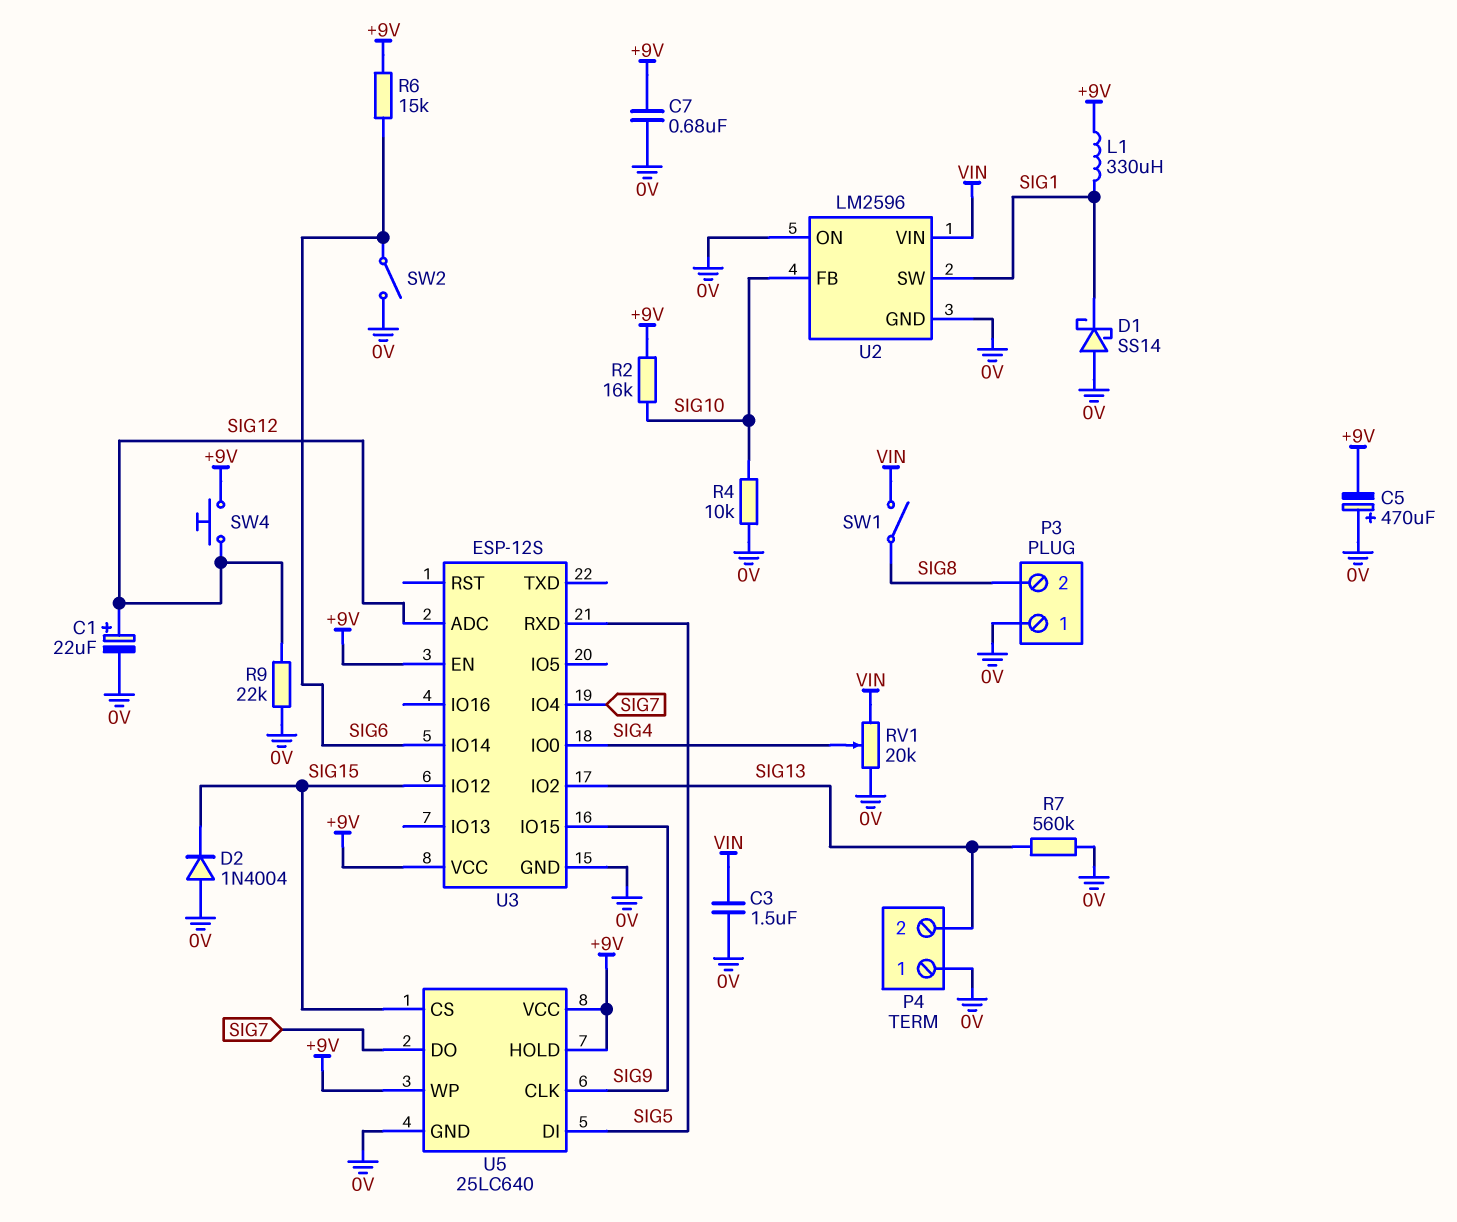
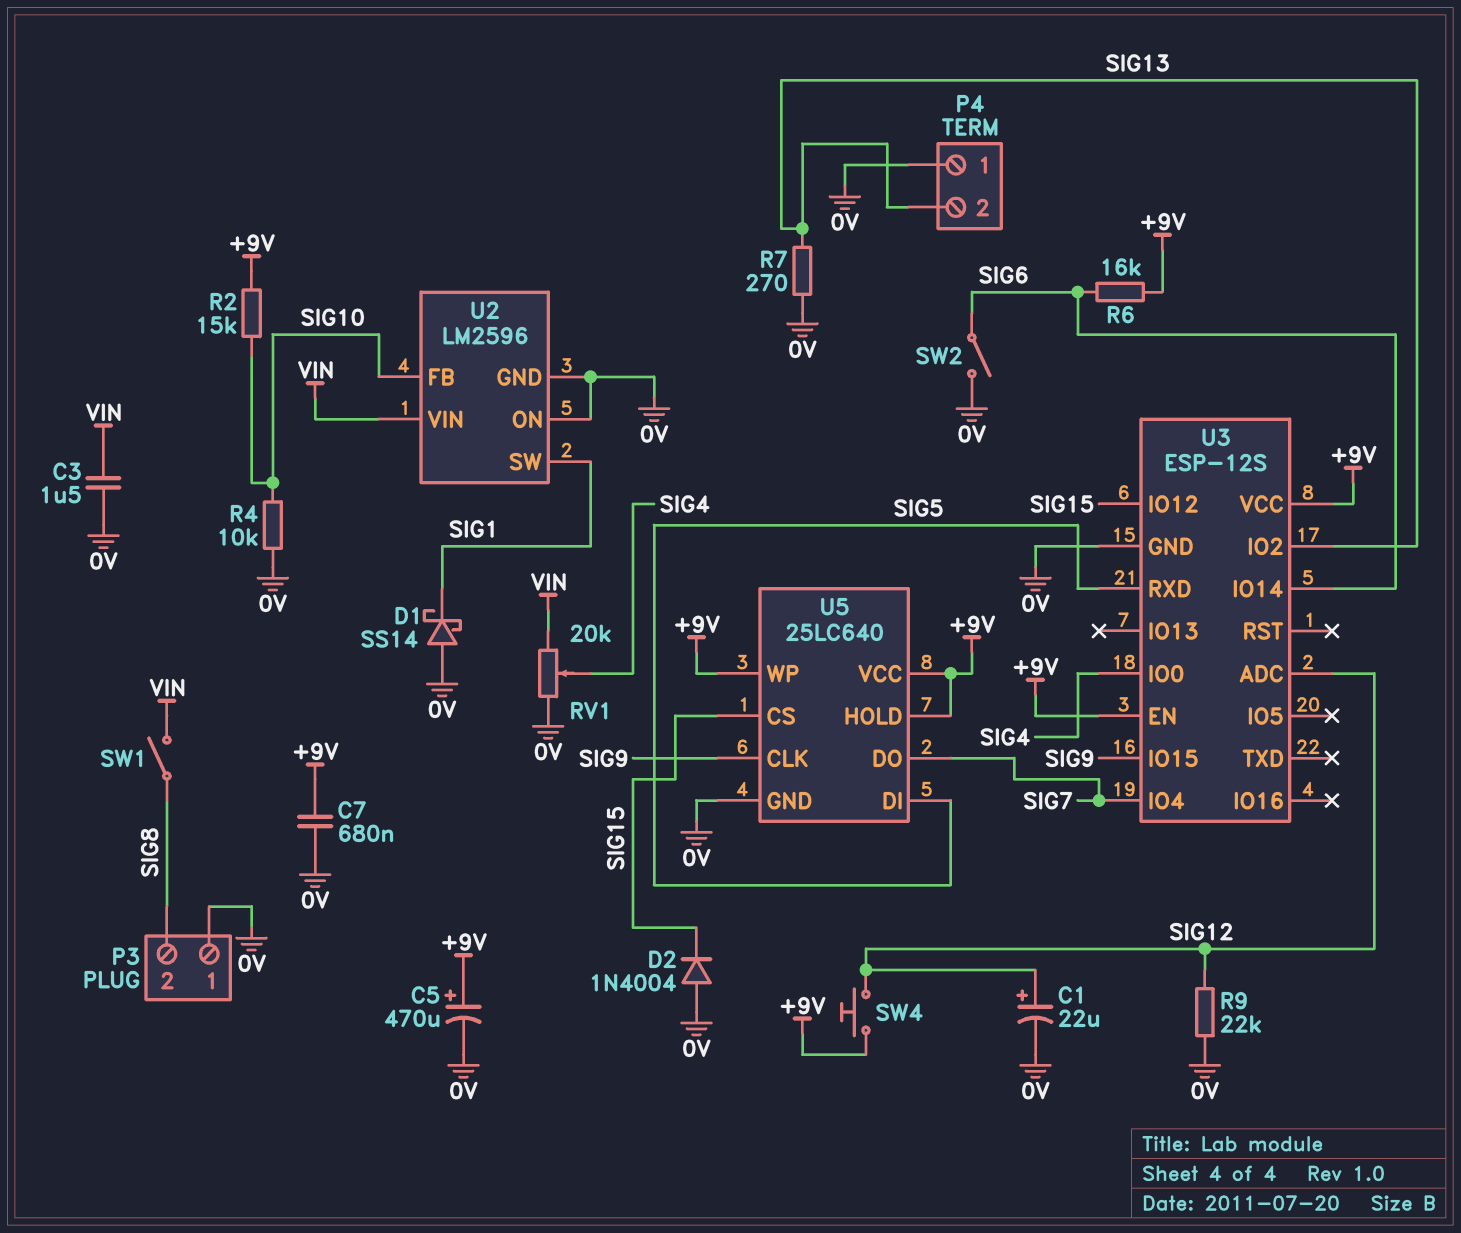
C5: 470uF (plus 0V, minus +9V) -> 470uF (plus +9V, minus 0V)
L1: 330uH (+9V, SIG1) -> none
R2: 16k (+9V, SIG10) -> 15k (+9V, SIG10)
R6: 15k (+9V, SIG6) -> 16k (+9V, SIG6)
R7: 560k (0V, SIG13) -> 270 (0V, SIG13)

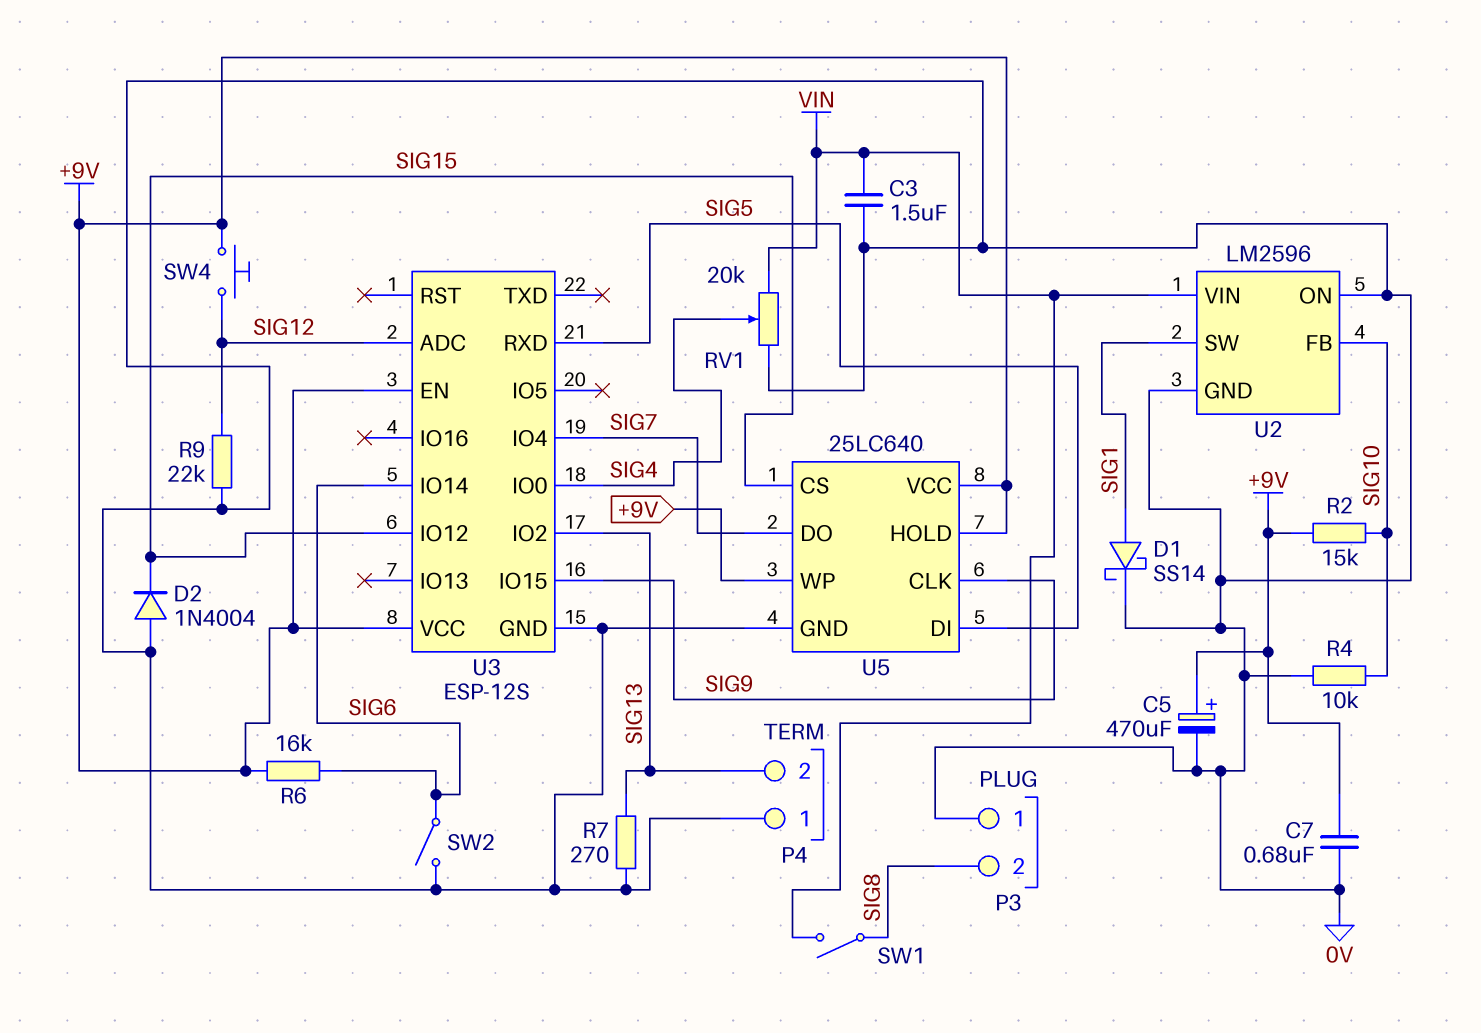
C1: 22uF (plus SIG12, minus 0V) -> none
D1: schottky SS14 (A 0V, K SIG1) -> schottky SS14 (A SIG1, K 0V)

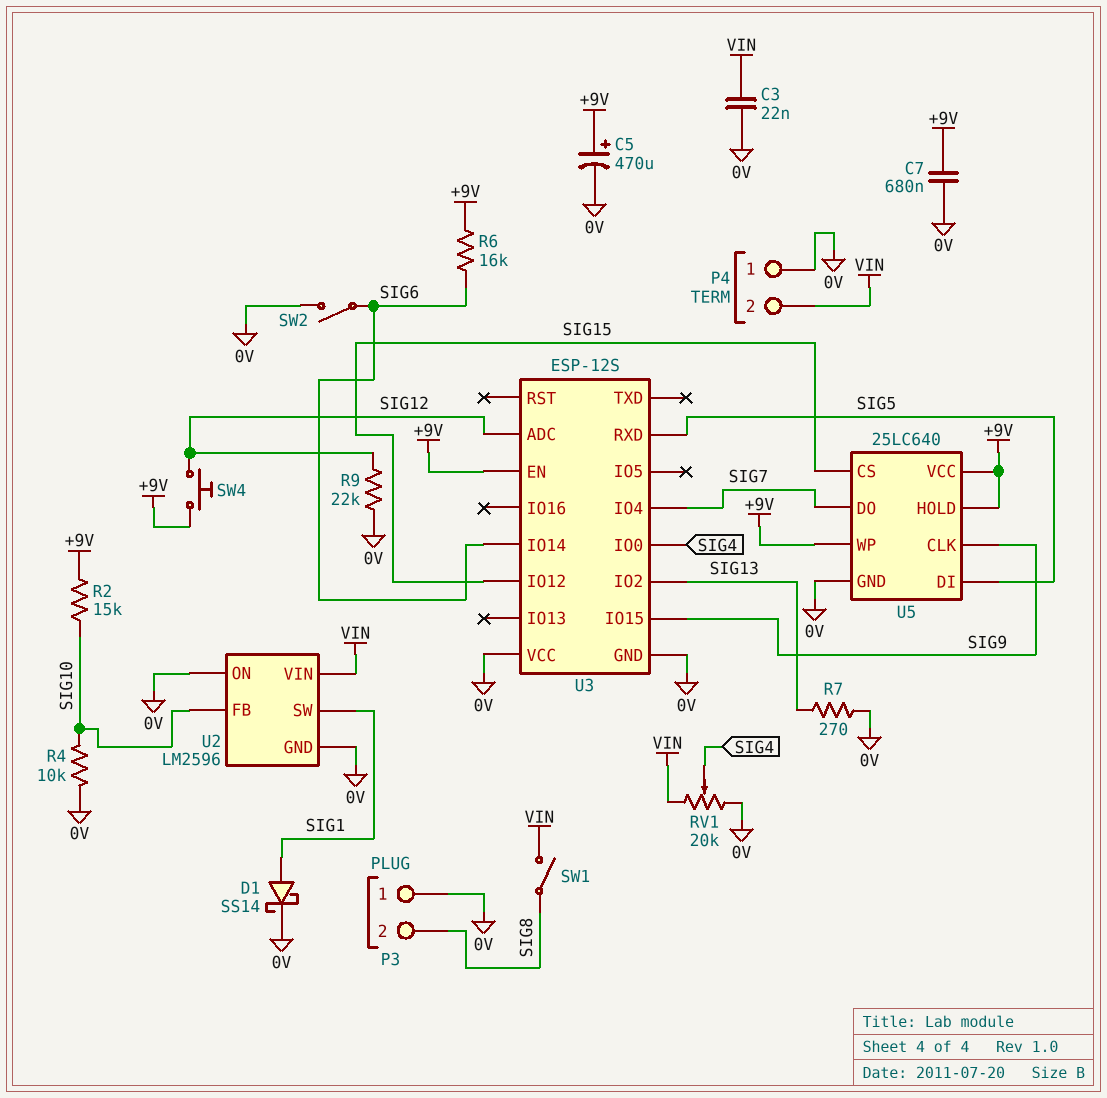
C3: 1.5uF (0V, VIN) -> 22nF (0V, VIN)
D2: diode 1N4004 (A 0V, K SIG15) -> none
P4 pin 2: SIG13 -> VIN
U3 pin VCC: +9V -> 0V

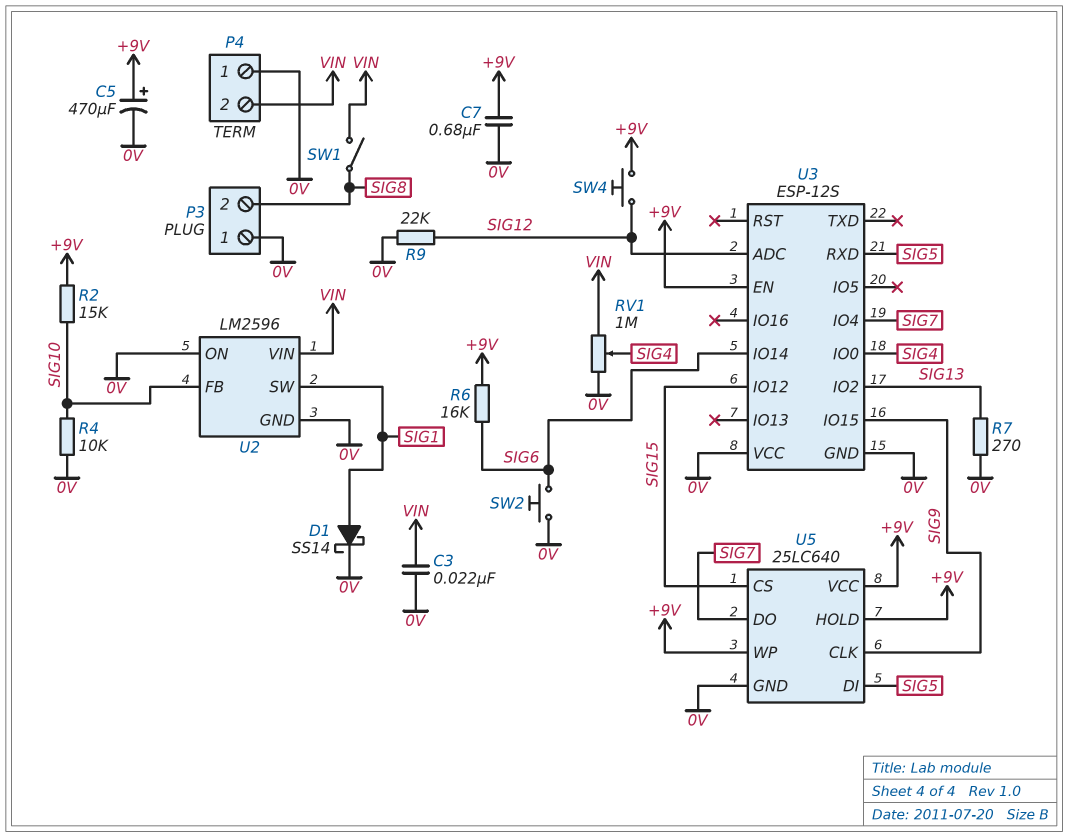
RV1: 20k (0V, VIN, wiper SIG4) -> 1M (0V, VIN, wiper SIG4)
SW2: switch (0V, SIG6) -> button (0V, SIG6)

